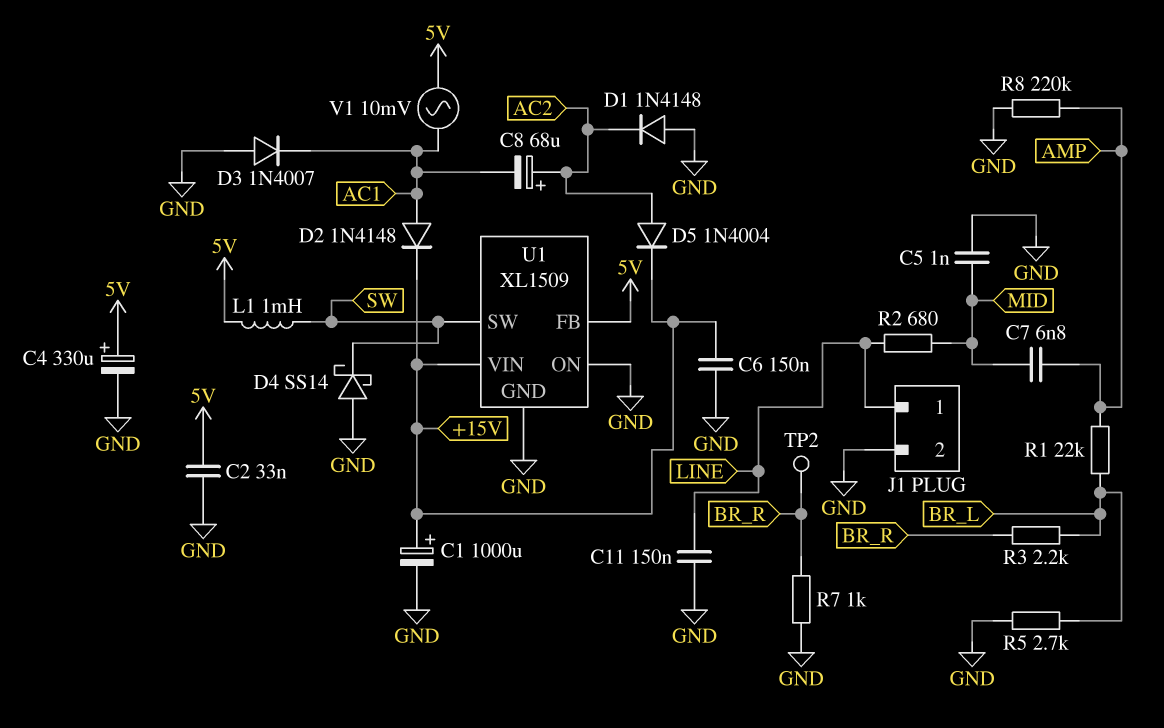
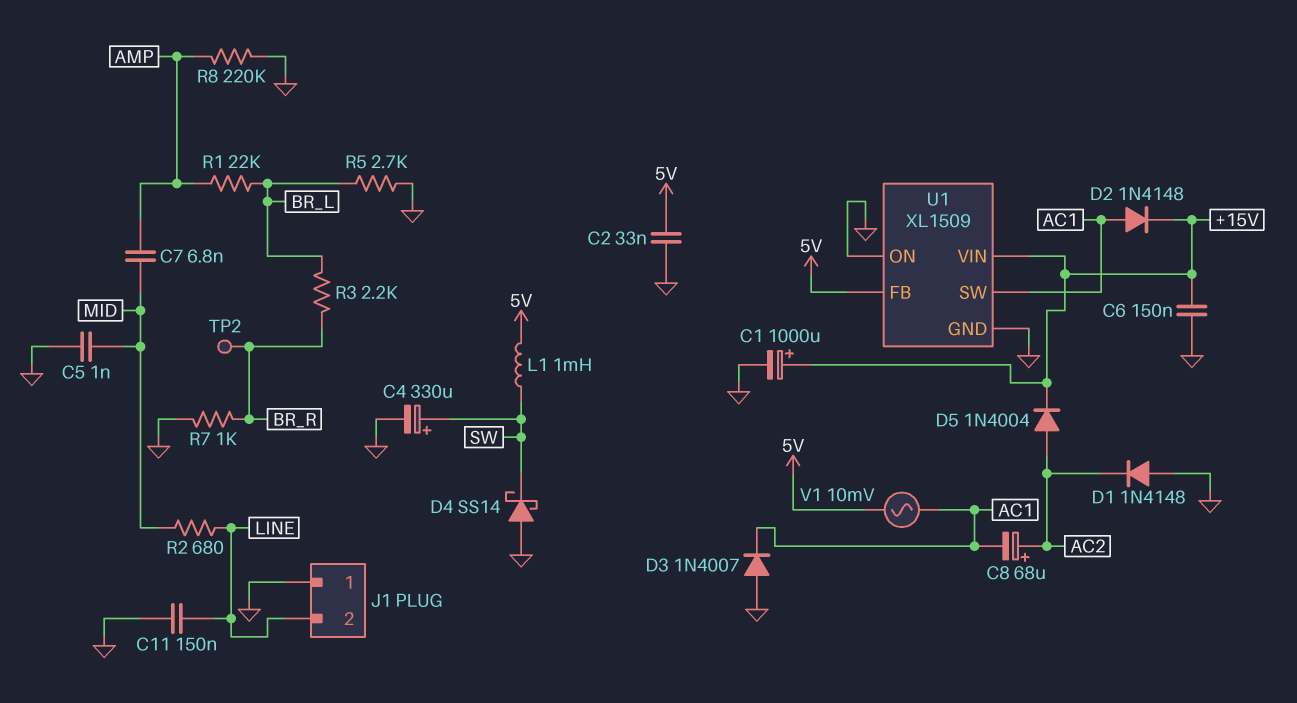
C4: 330uF (plus 5V, minus GND) -> 330uF (plus SW, minus GND)
J1 pin 1: LINE -> GND
J1 pin 2: GND -> LINE
U1 pin SW: SW -> AC1

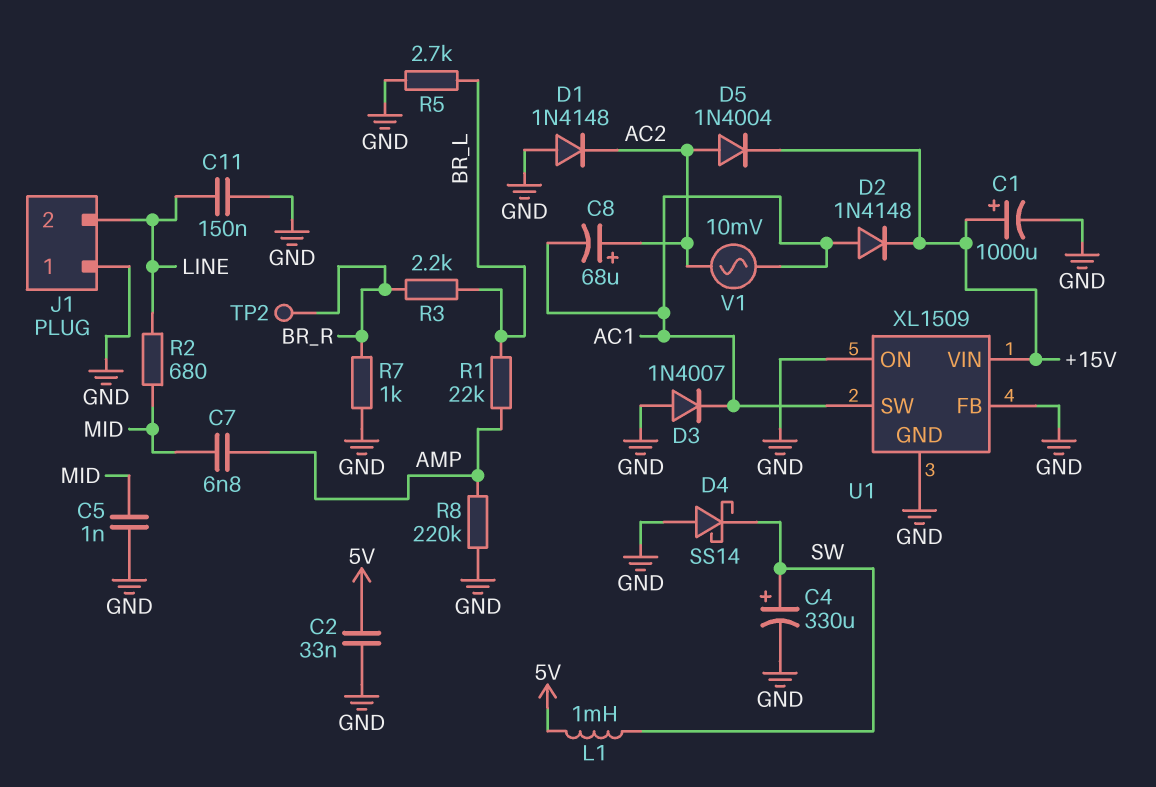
C6: 150nF (+15V, GND) -> none
U1 pin FB: 5V -> GND
V1: AC 10mV (5V, AC1) -> AC 10mV (AC1, AC2)

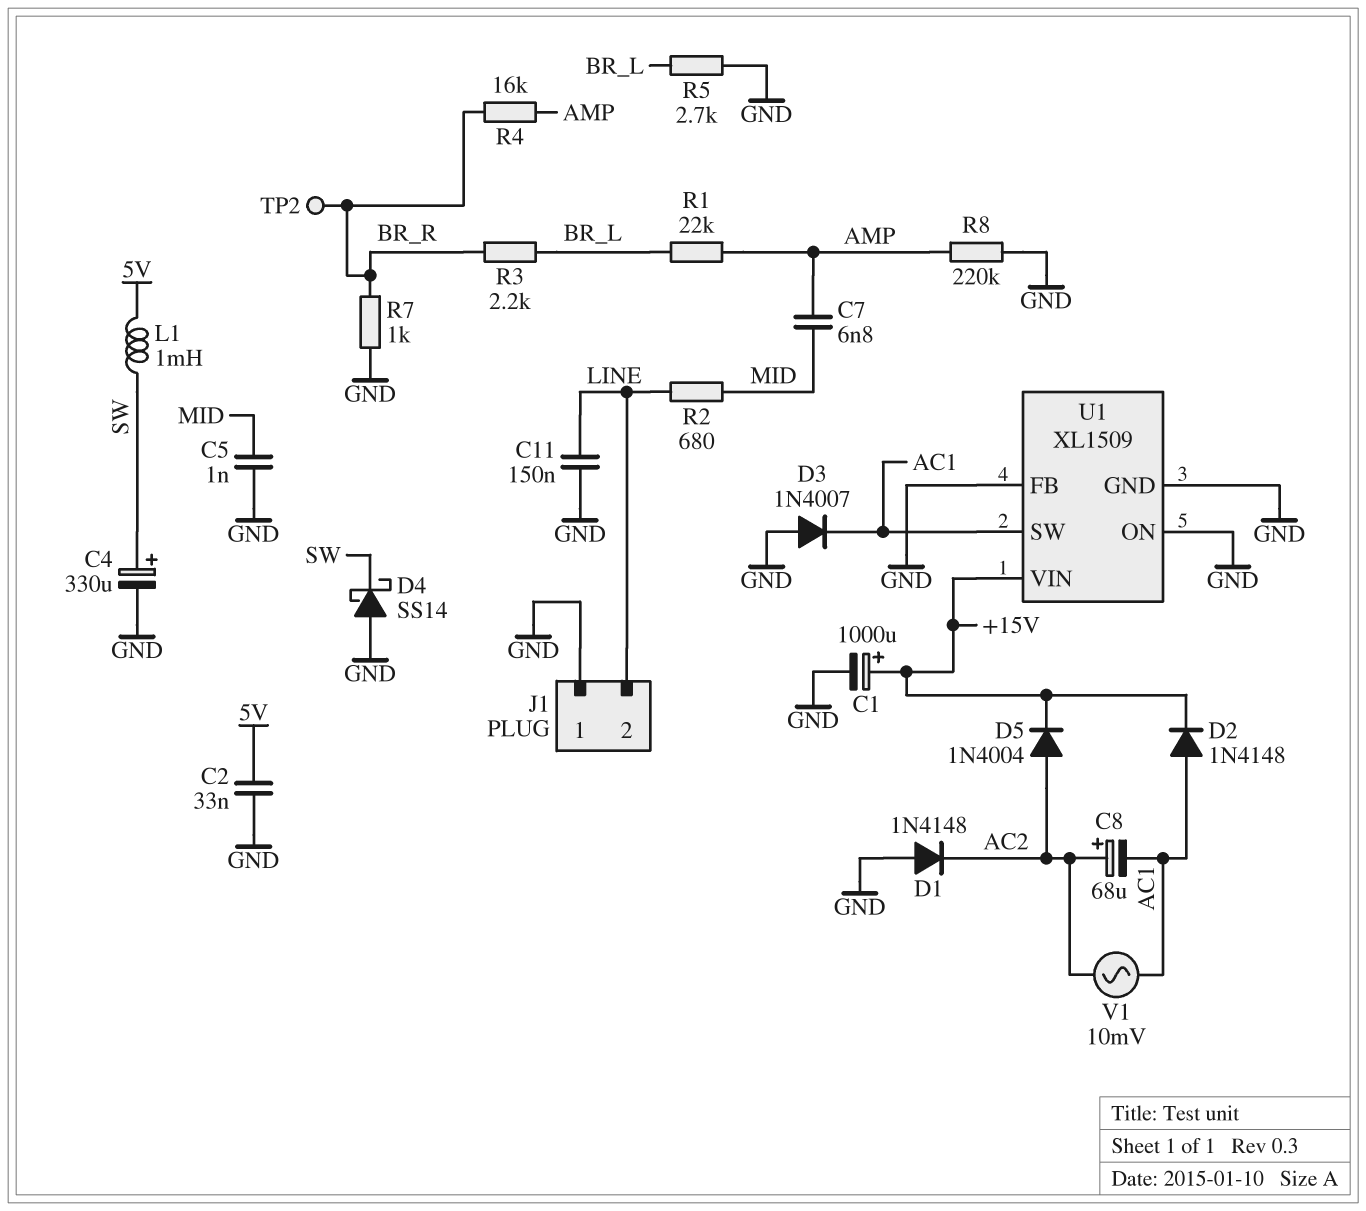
R4: none -> 16k (AMP, BR_R)

